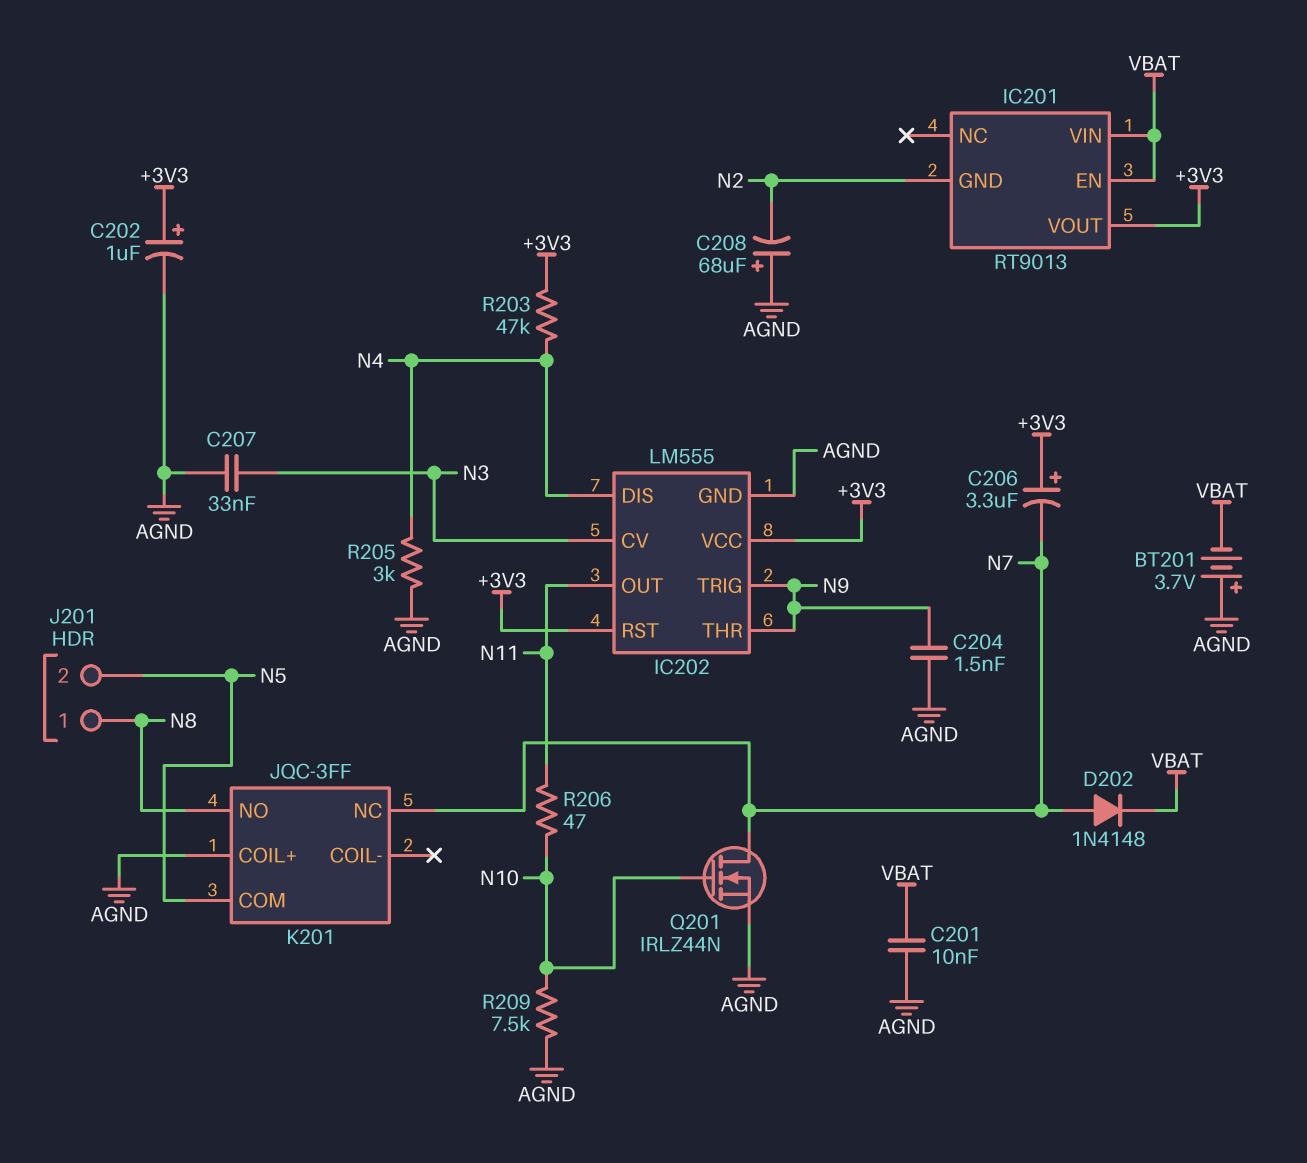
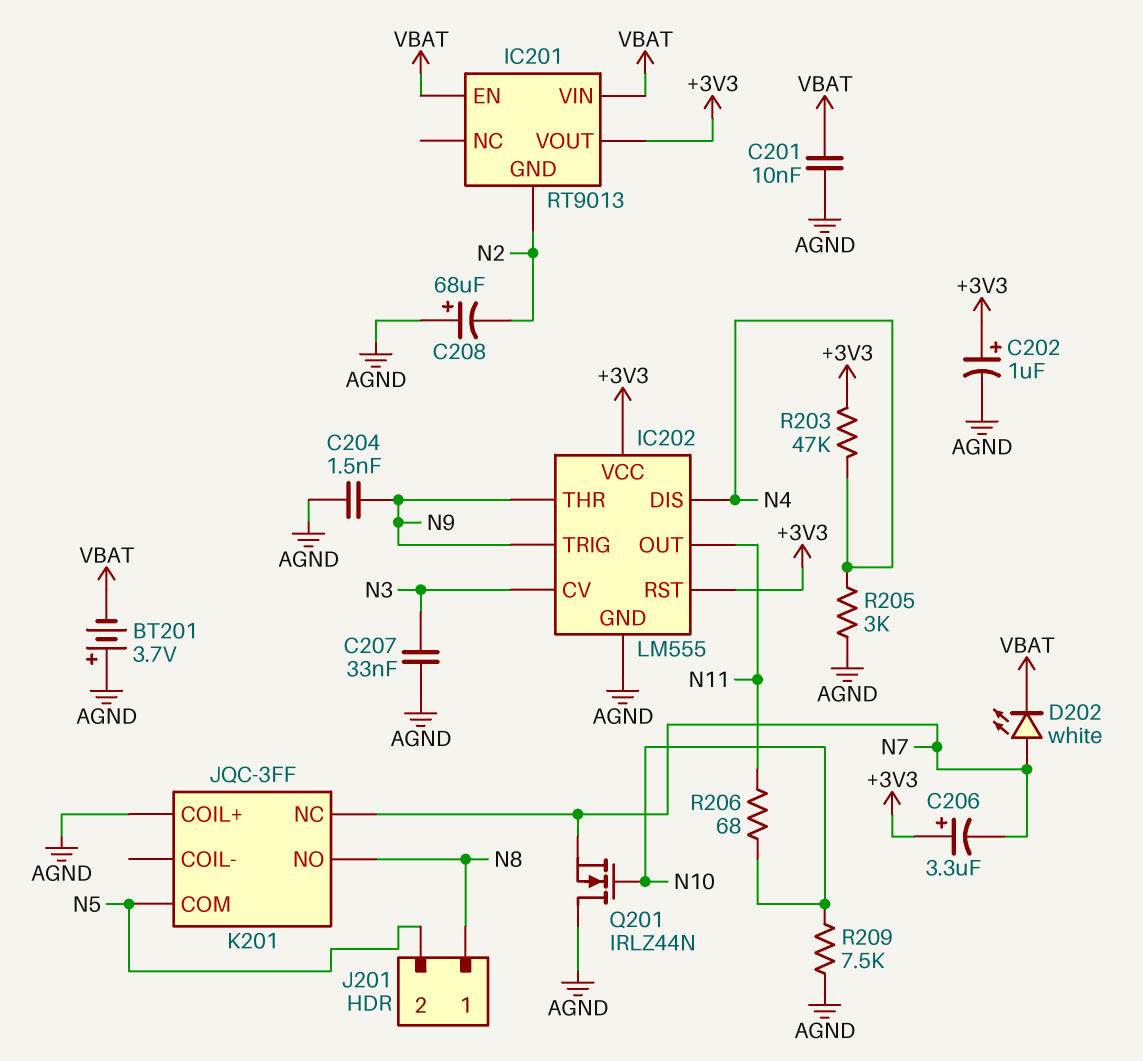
D202: diode 1N4148 (A N7, K VBAT) -> LED white (A N7, K VBAT)
Q201: NMOS IRLZ44N (G N10, D N7, S AGND) -> NMOS IRLZ44N (G N10, D AGND, S N7)
R206: 47 (N10, N11) -> 68 (N10, N11)

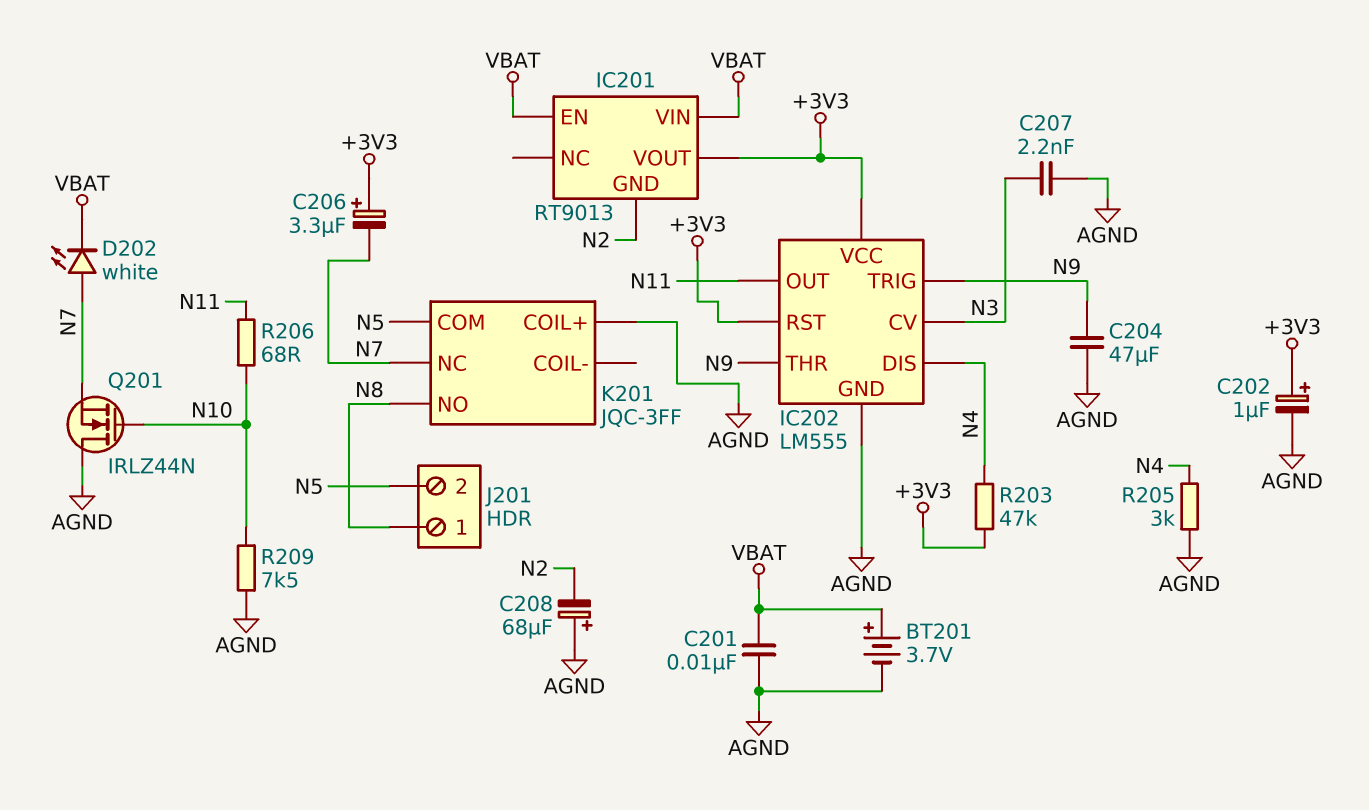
BT201: 3.7V (plus AGND, minus VBAT) -> 3.7V (plus VBAT, minus AGND)
C204: 1.5nF (AGND, N9) -> 47uF (AGND, N9)
C207: 33nF (AGND, N3) -> 2.2nF (AGND, N3)

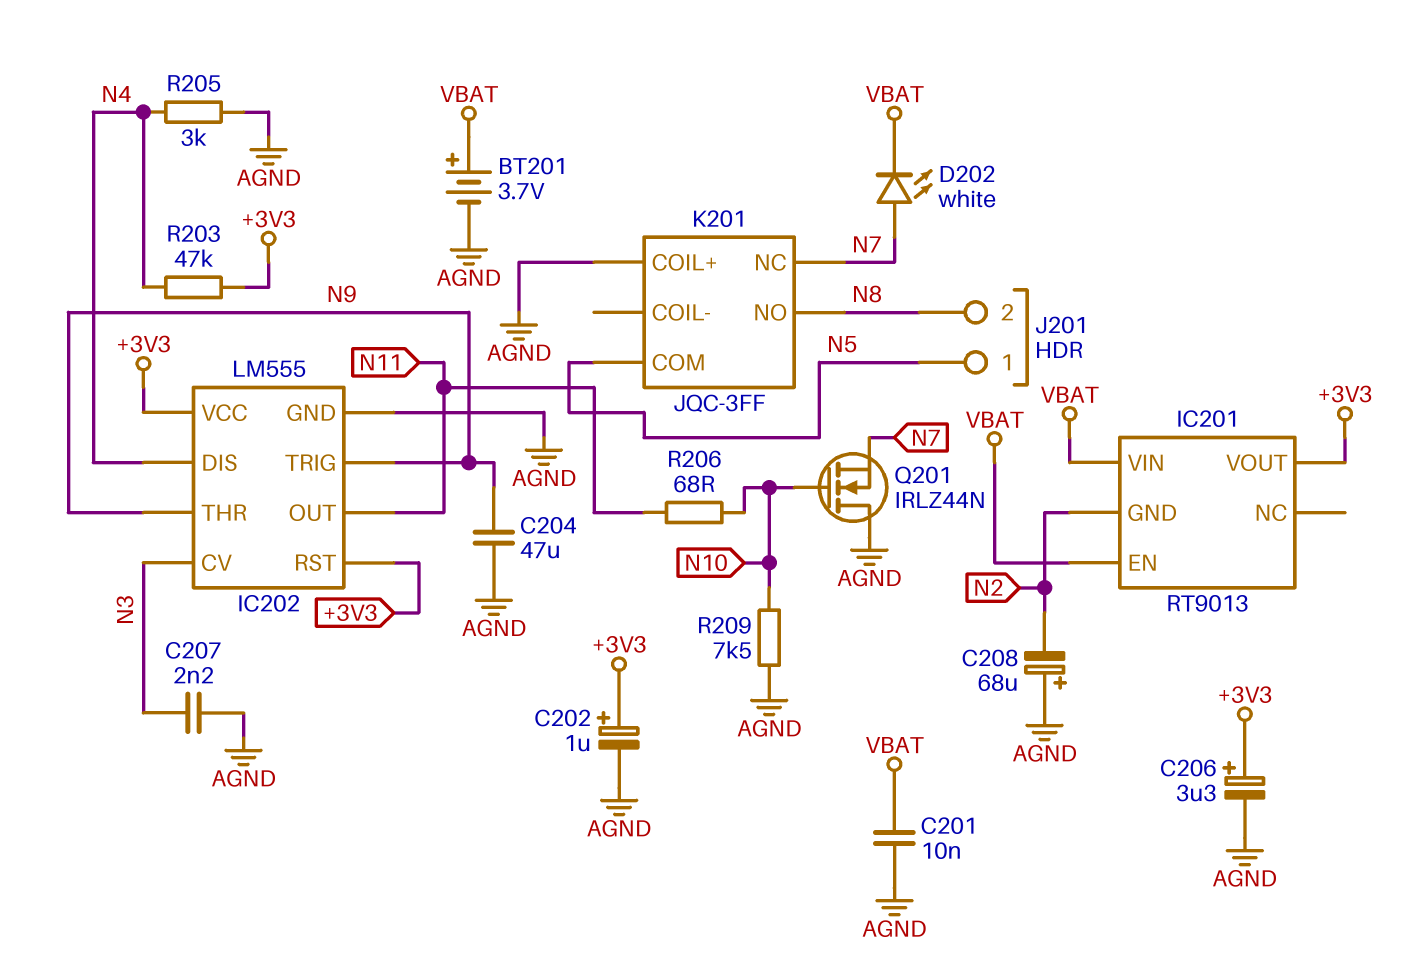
C206: 3.3uF (plus +3V3, minus N7) -> 3.3uF (plus +3V3, minus AGND)
J201 pin 1: N8 -> N5
J201 pin 2: N5 -> N8

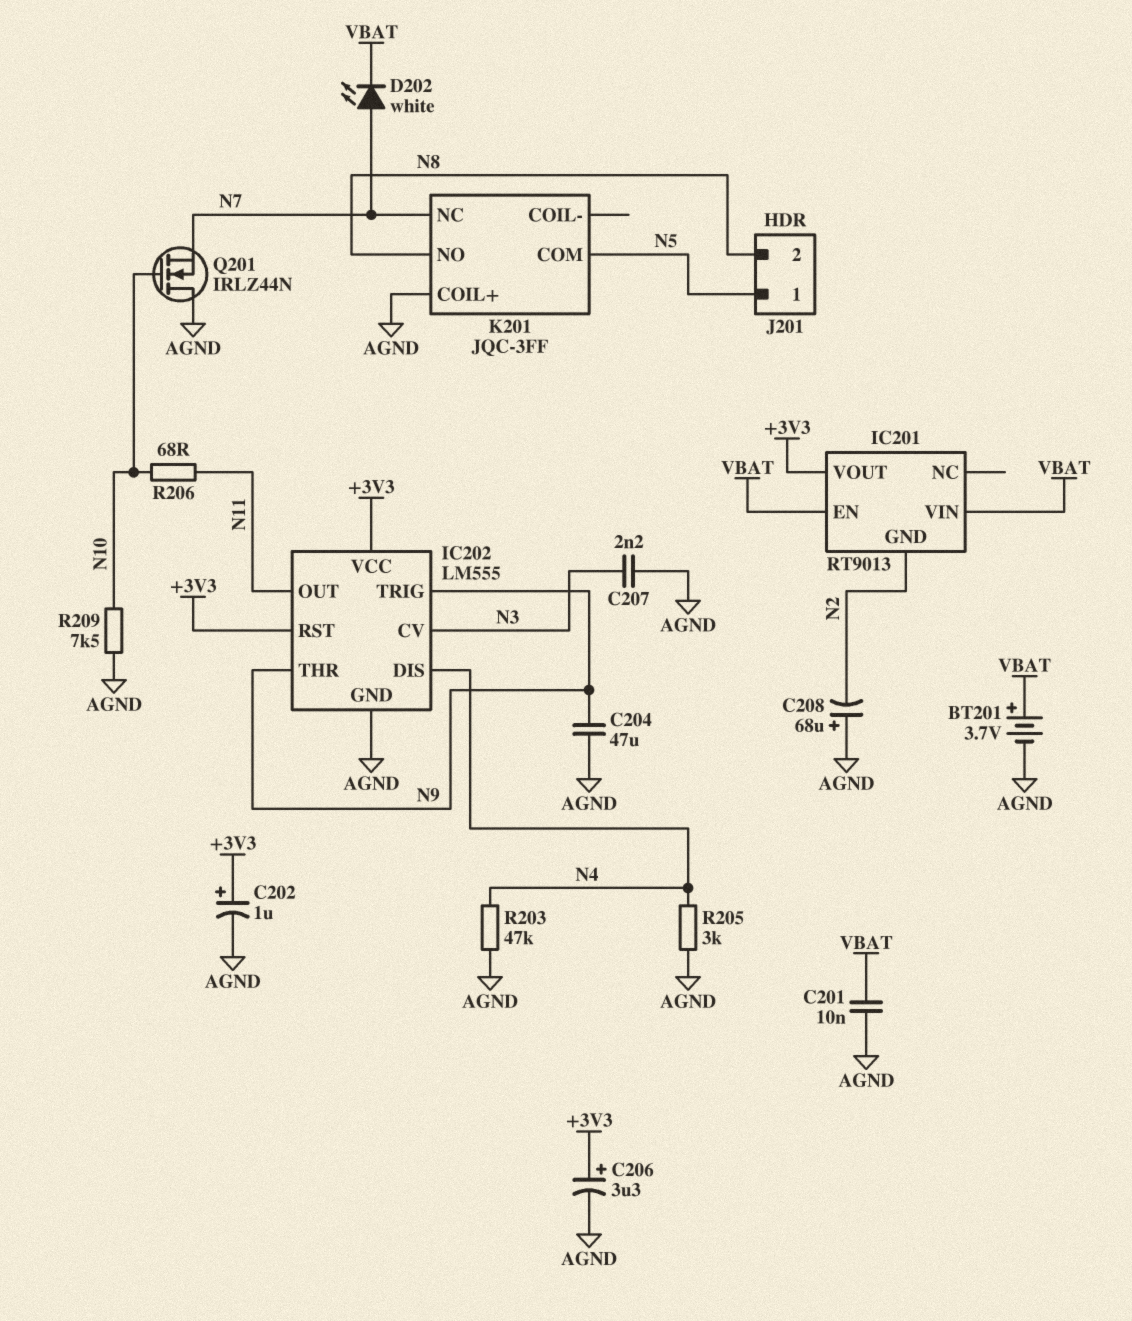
R203: 47k (+3V3, N4) -> 47k (AGND, N4)

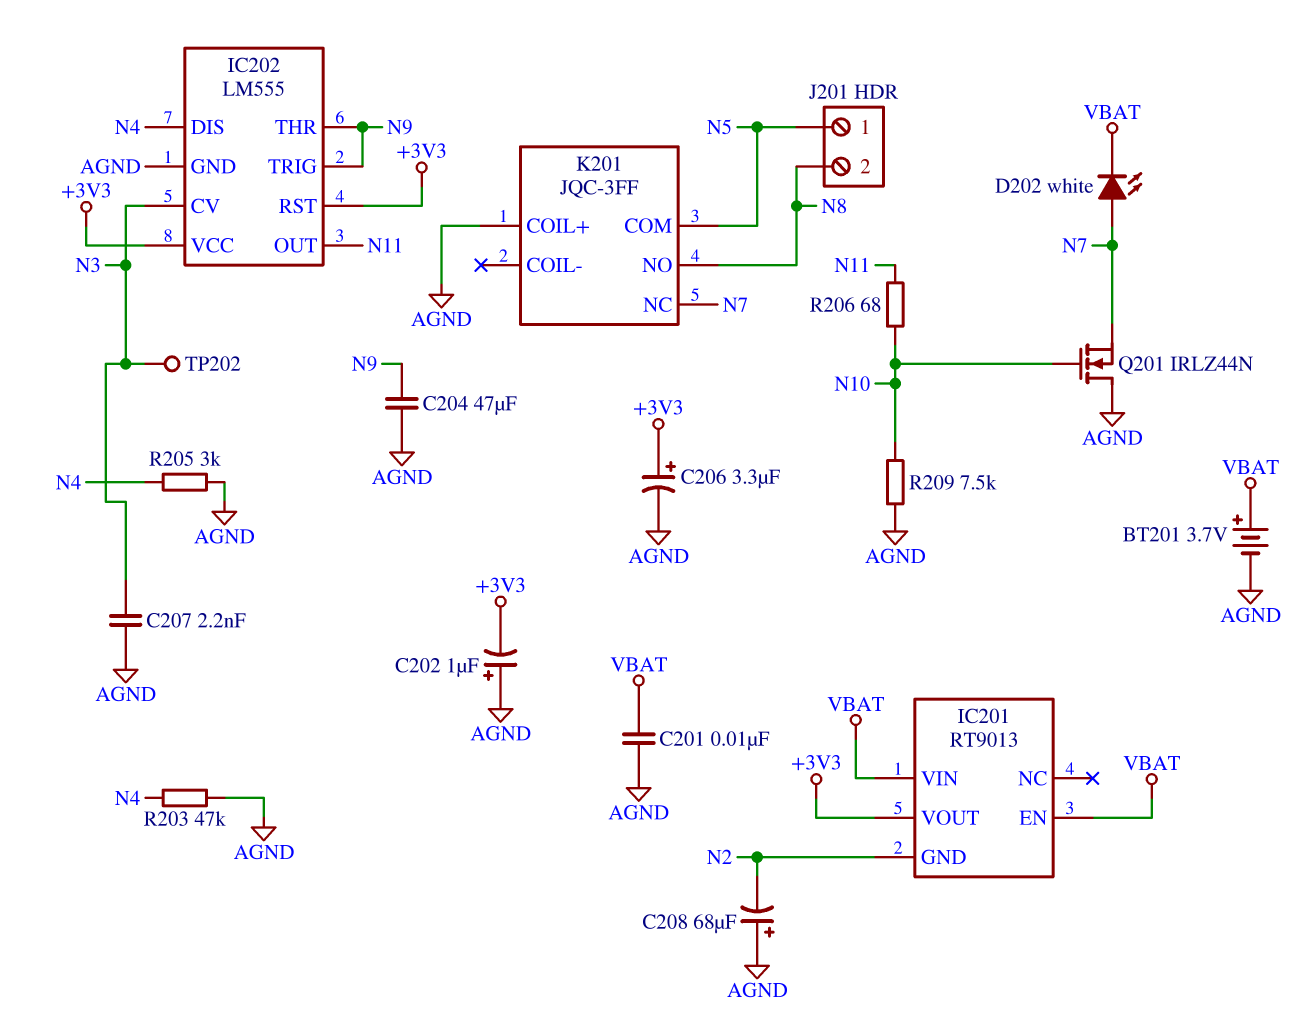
C202: 1uF (plus +3V3, minus AGND) -> 1uF (plus AGND, minus +3V3)
TP202: none -> test point (N3)

